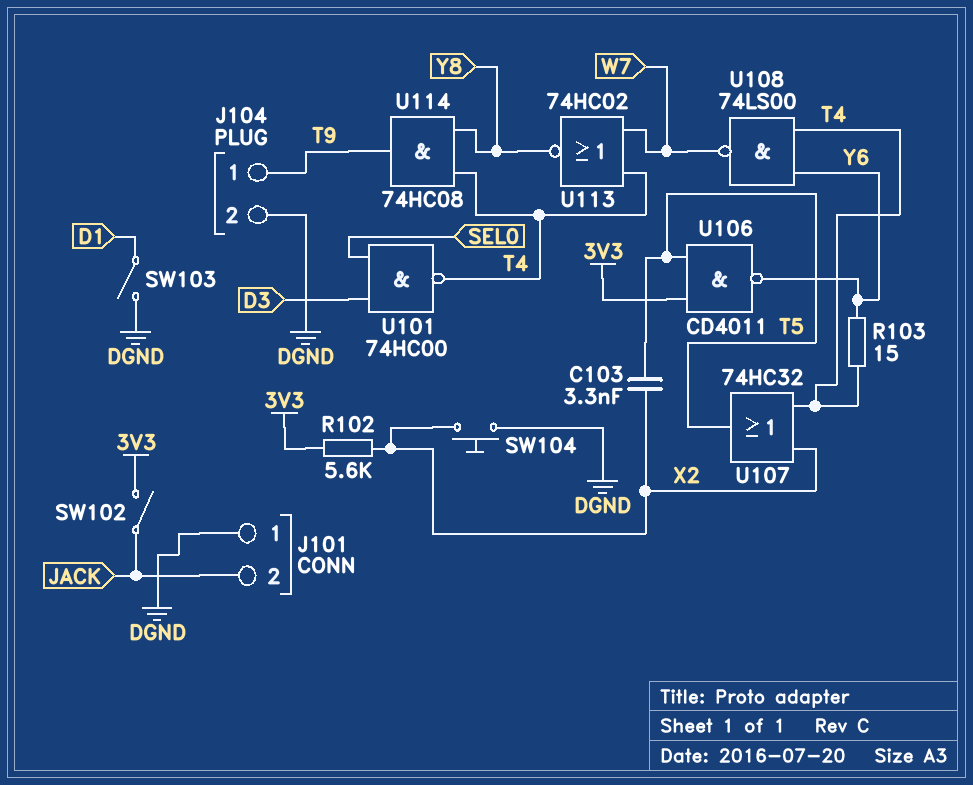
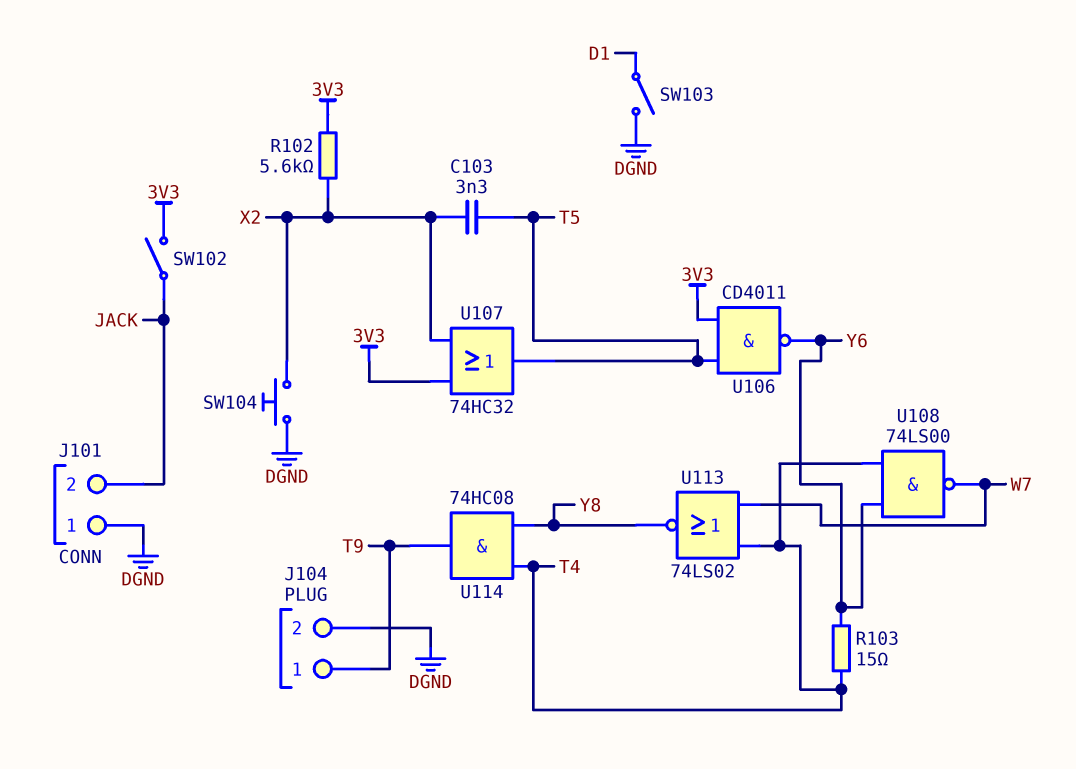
U101: NAND 74HC00 (in D3, in SEL0, out T4) -> none
U107: OR 74HC32 (in T4, in X2, out T5) -> OR 74HC32 (in 3V3, in X2, out T5)
U113: NOR 74HC02 (in T4, in W7, out Y8) -> NOR 74LS02 (in T4, in W7, out Y8)

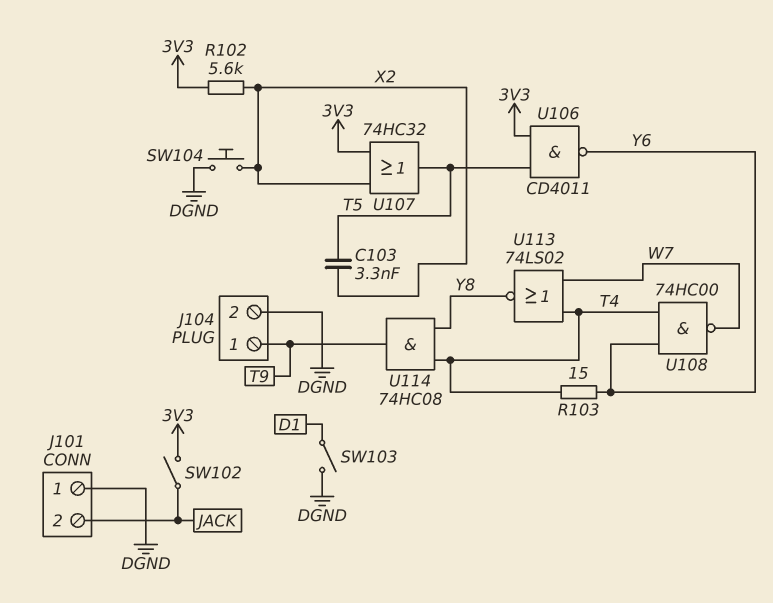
U108: NAND 74LS00 (in T4, in Y6, out W7) -> NAND 74HC00 (in T4, in Y6, out W7)

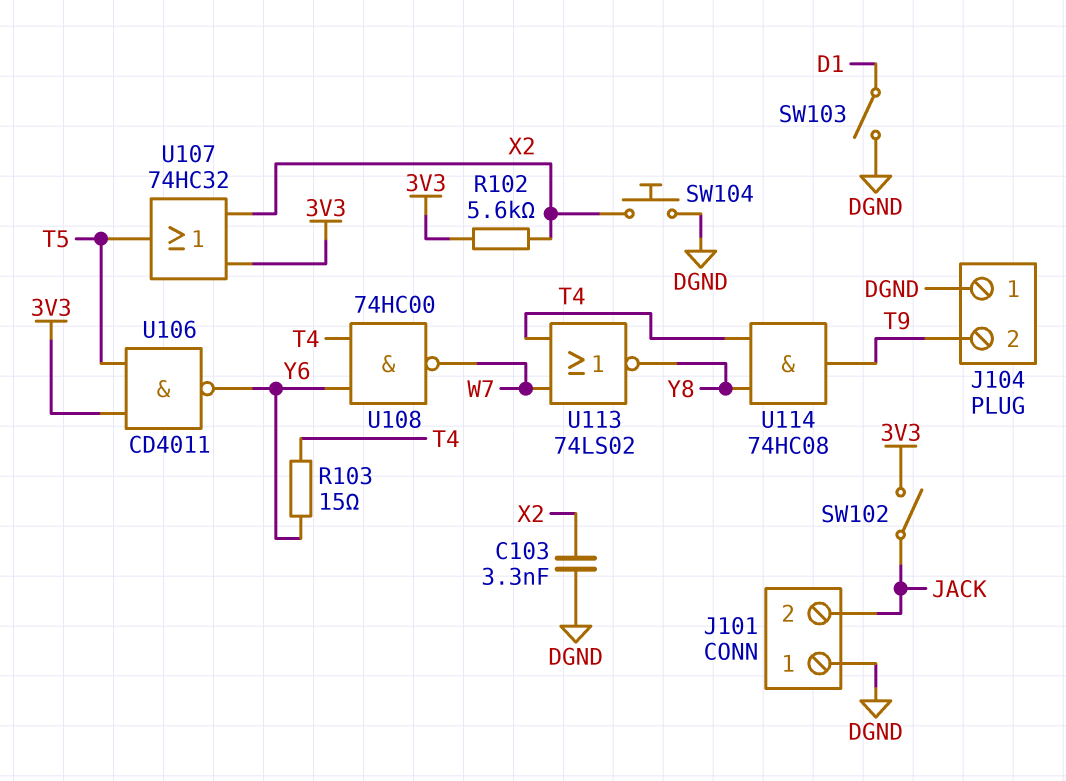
C103: 3.3nF (T5, X2) -> 3.3nF (DGND, X2)
J104 pin 1: T9 -> DGND
J104 pin 2: DGND -> T9

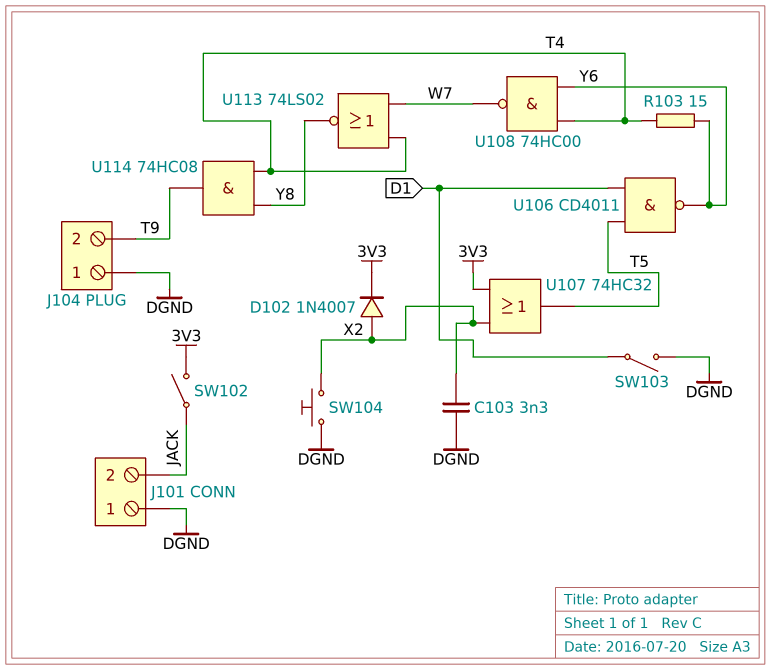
D102: none -> diode 1N4007 (A X2, K 3V3)
R102: 5.6k (3V3, X2) -> none
U106: NAND CD4011 (in 3V3, in T5, out Y6) -> NAND CD4011 (in D1, in T5, out Y6)

